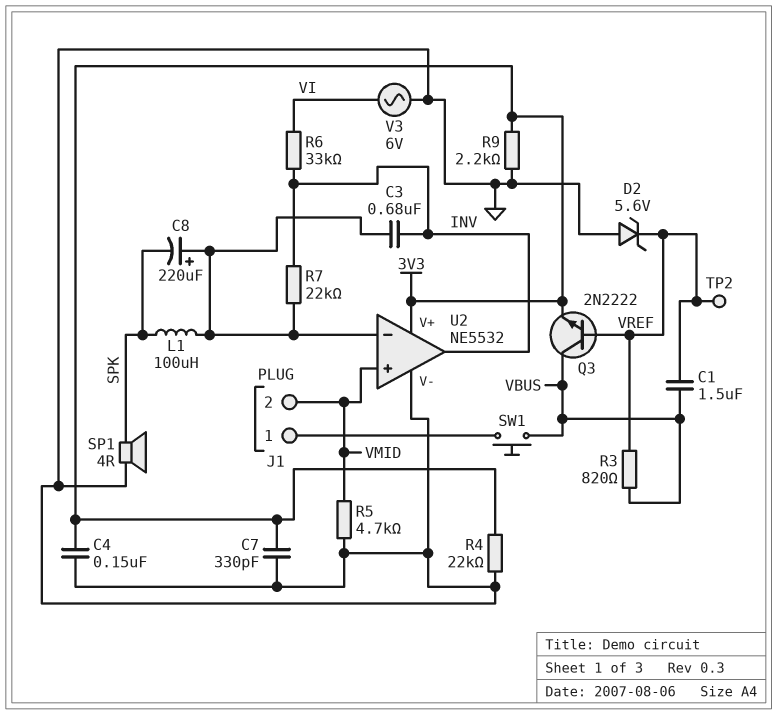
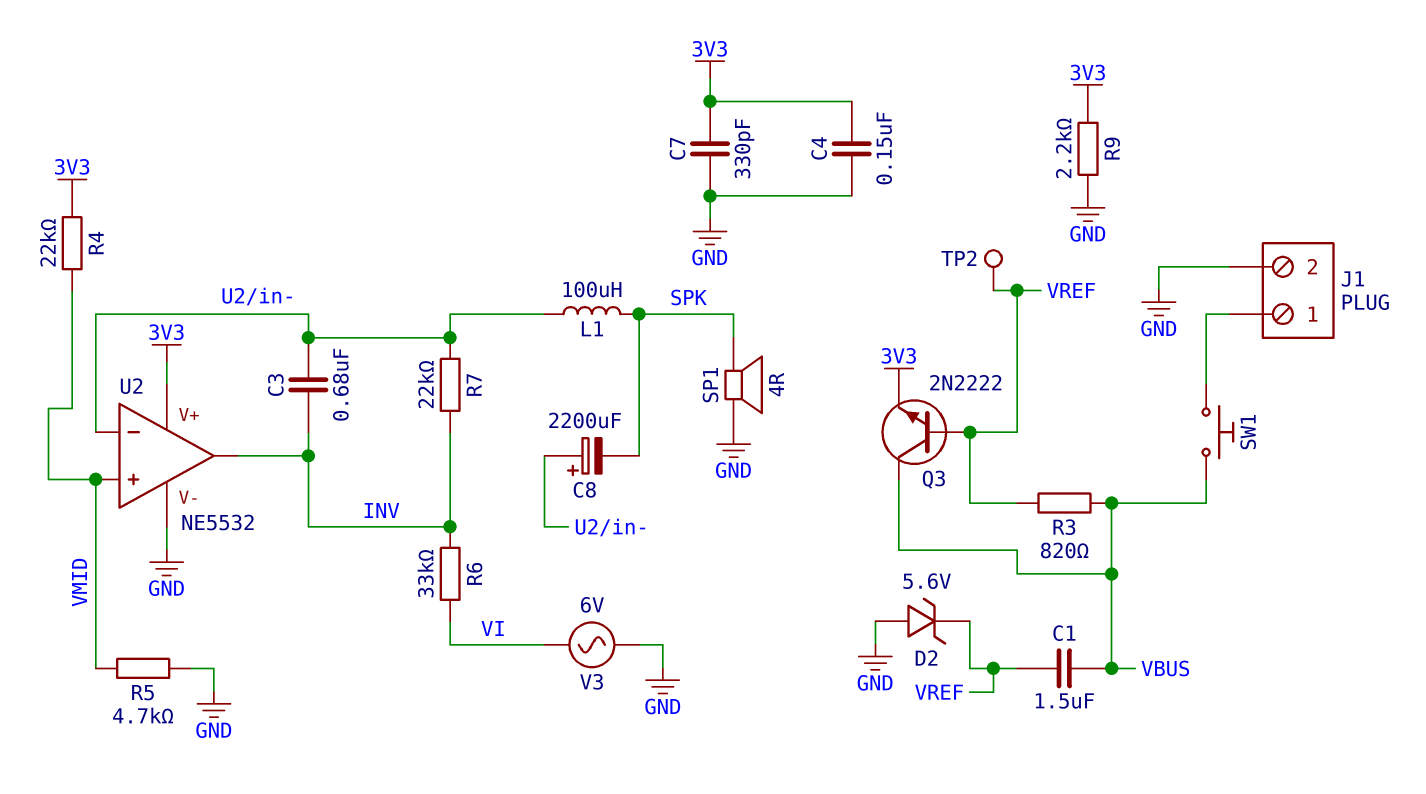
C8: 220uF (plus U2/in-, minus SPK) -> 2200uF (plus U2/in-, minus SPK)
J1 pin 2: VMID -> GND
R4: 22k (3V3, GND) -> 22k (3V3, VMID)

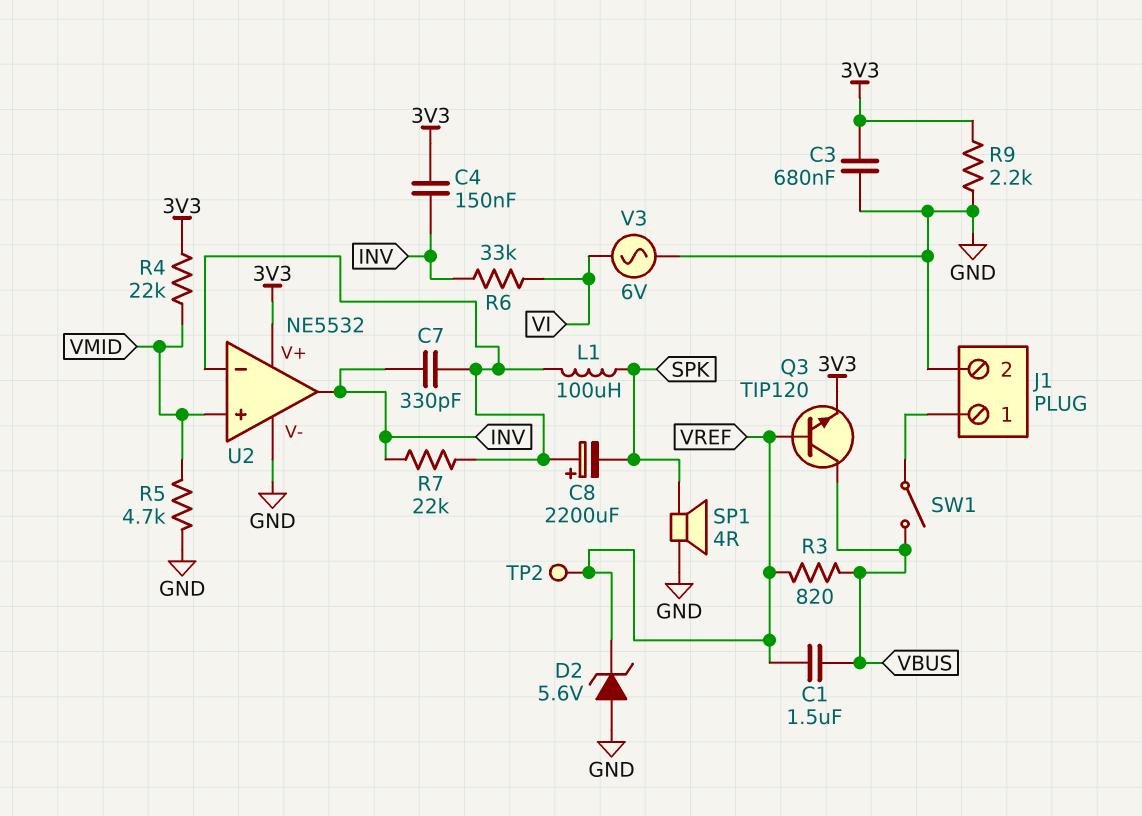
C3: 680nF (INV, U2/in-) -> 680nF (3V3, GND)
C4: 150nF (3V3, GND) -> 150nF (3V3, INV)
C7: 330pF (3V3, GND) -> 330pF (INV, U2/in-)
Q3: NPN 2N2222 (B VREF, C VBUS, E 3V3) -> NPN TIP120 (B VREF, C VBUS, E 3V3)
SW1: button (J1/1, VBUS) -> switch (J1/1, VBUS)

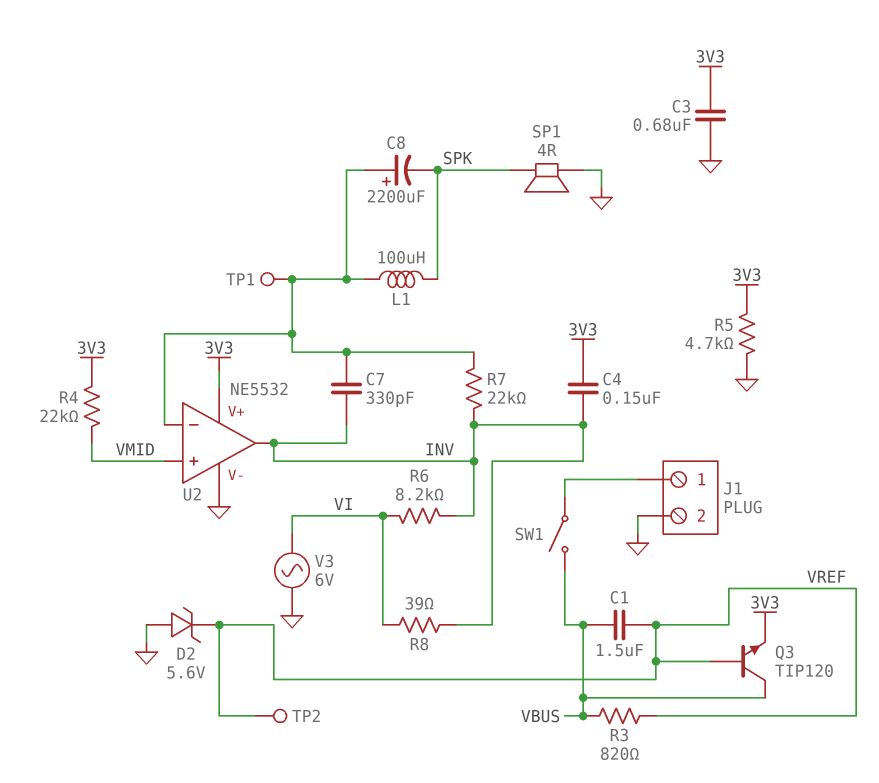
R5: 4.7k (GND, VMID) -> 4.7k (3V3, GND)
R6: 33k (INV, VI) -> 8.2k (INV, VI)
R8: none -> 39 (INV, VI)
R9: 2.2k (3V3, GND) -> none
TP1: none -> test point (U2/in-)

